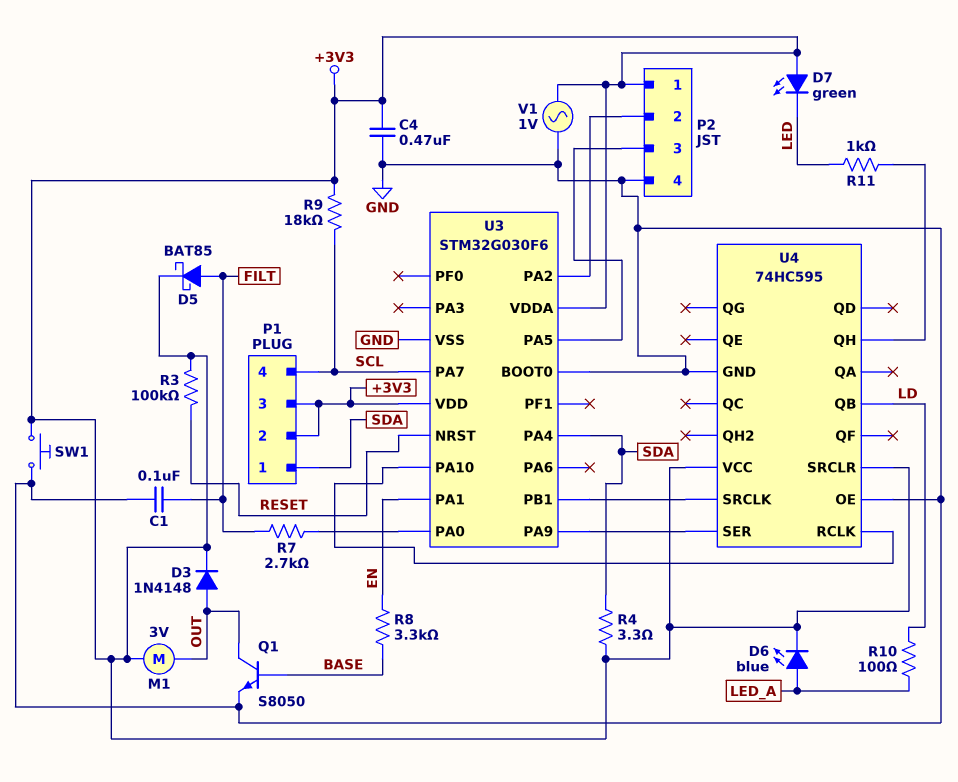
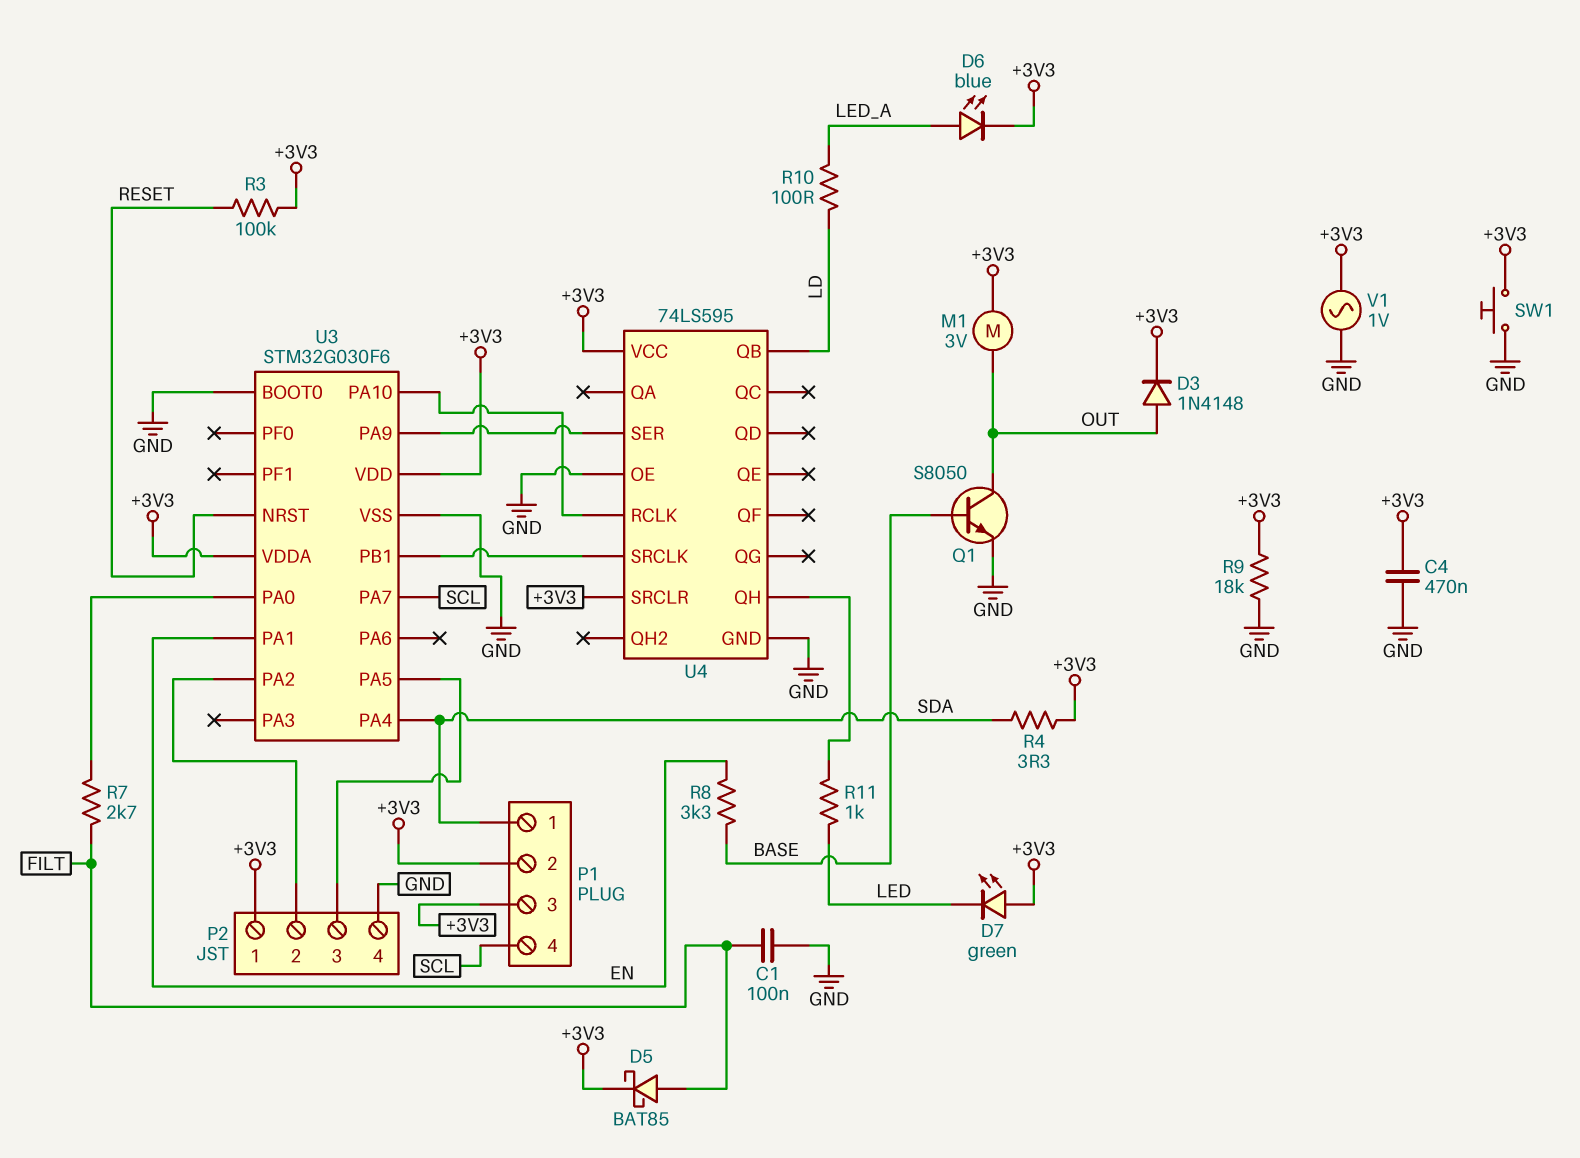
R9: 18k (+3V3, SCL) -> 18k (+3V3, GND)
U4: 74HC595 -> 74LS595

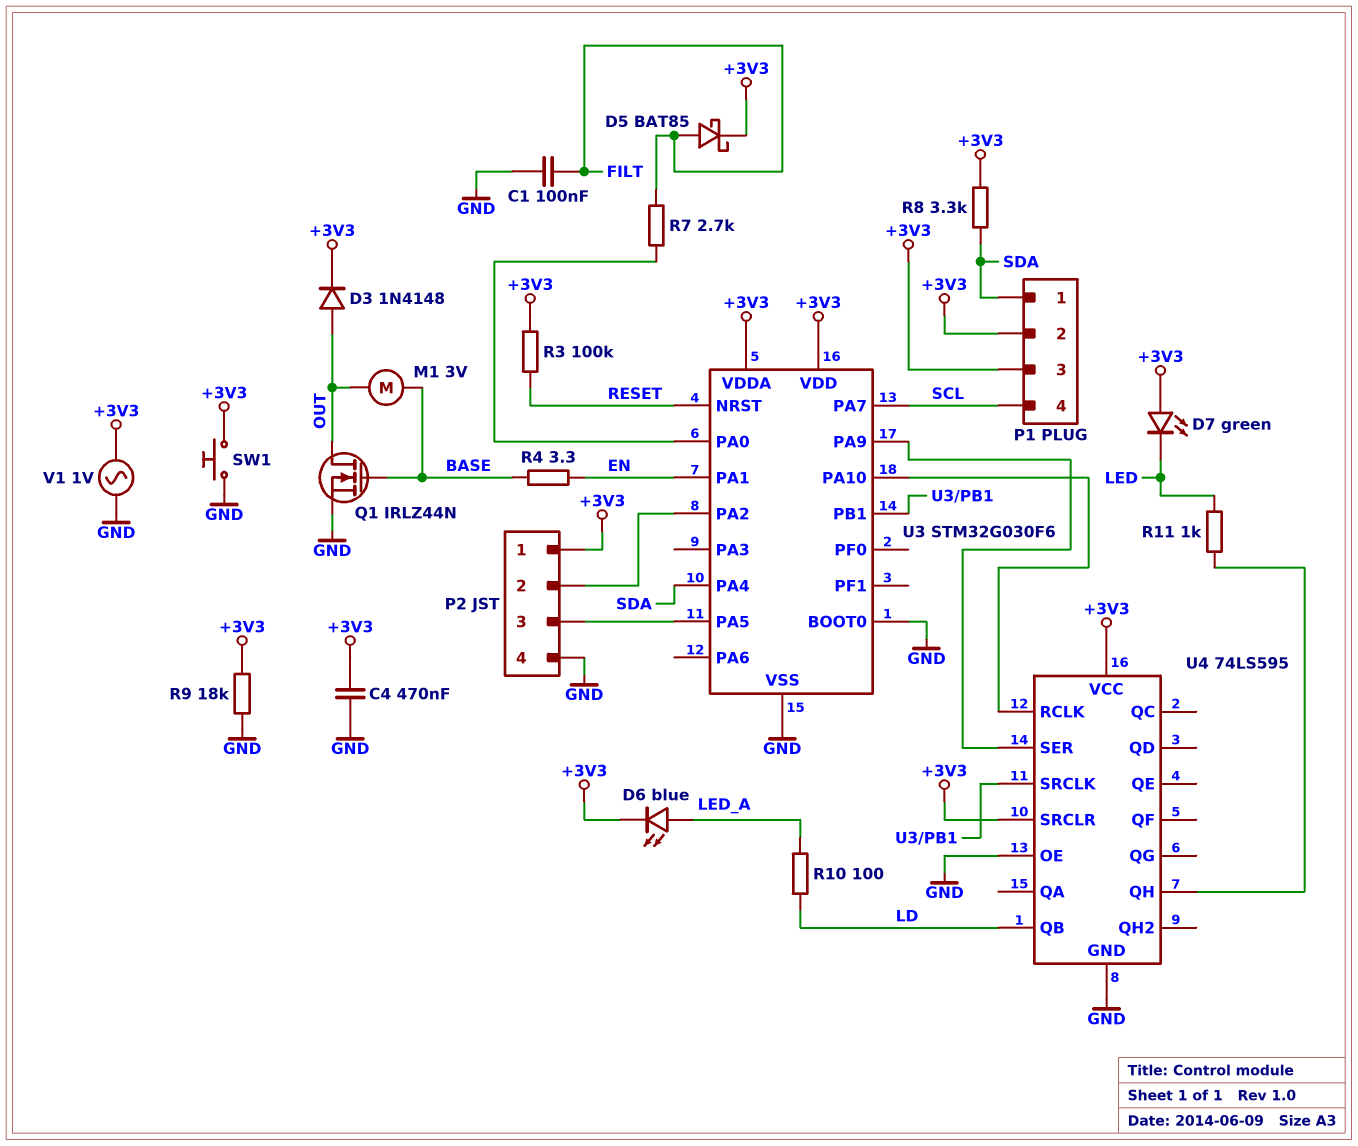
M1: motor 3V (+3V3, OUT) -> motor 3V (BASE, OUT)
Q1: NPN S8050 (B BASE, C OUT, E GND) -> NMOS IRLZ44N (G BASE, D OUT, S GND)
R4: 3.3 (+3V3, SDA) -> 3.3 (BASE, EN)
R8: 3.3k (BASE, EN) -> 3.3k (+3V3, SDA)

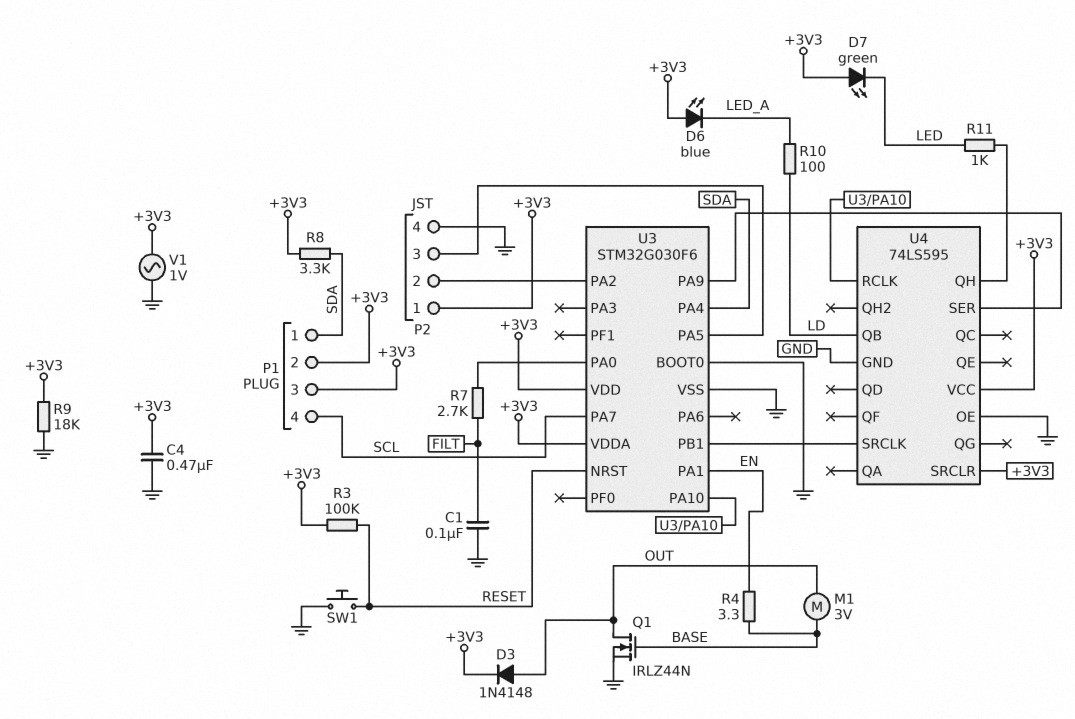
D5: schottky BAT85 (A FILT, K +3V3) -> none
D6: LED blue (A LED_A, K +3V3) -> LED blue (A +3V3, K LED_A)
SW1: button (+3V3, GND) -> button (GND, RESET)

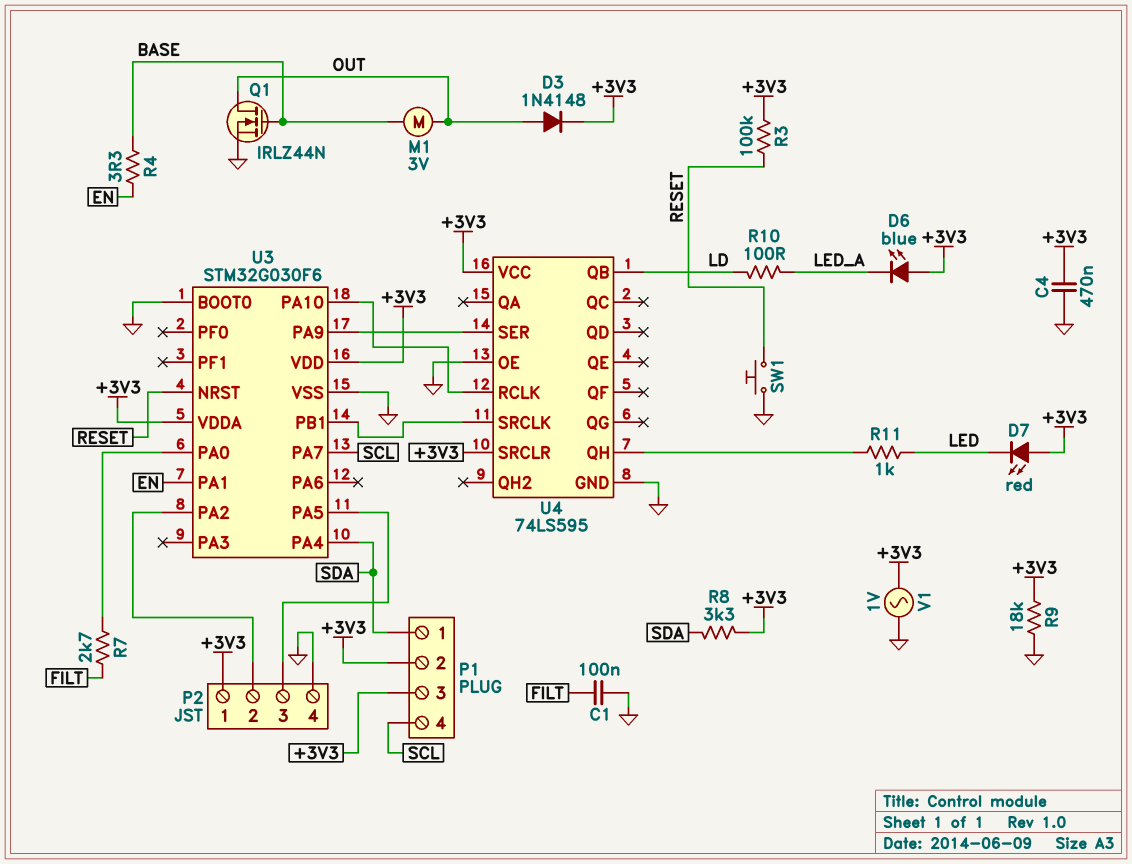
D7: LED green (A +3V3, K LED) -> LED red (A +3V3, K LED)

